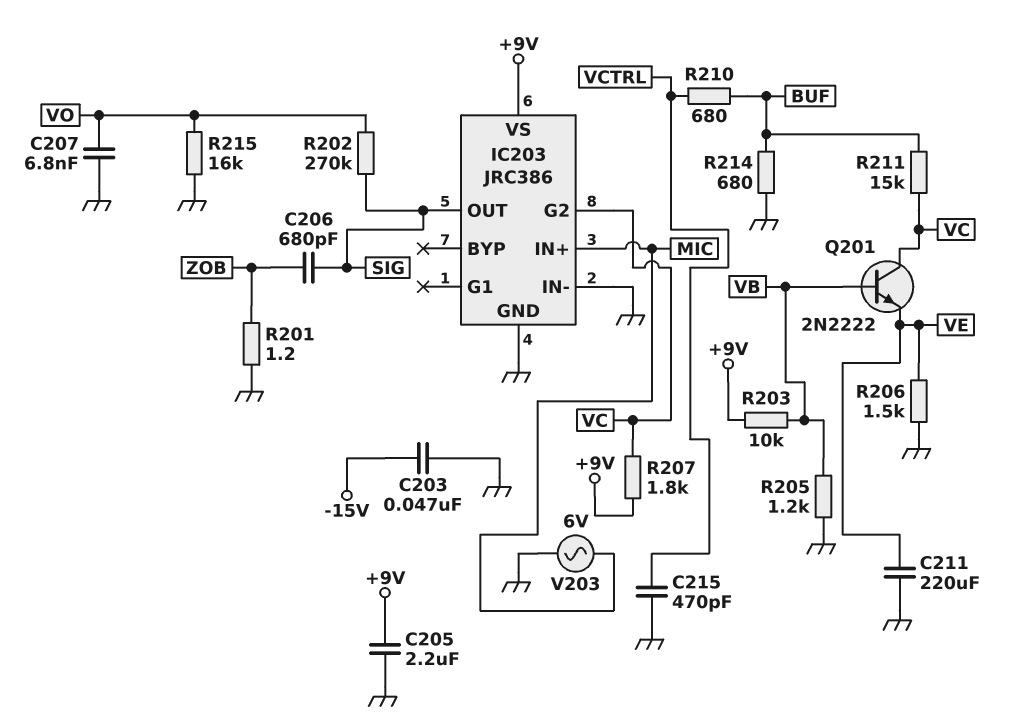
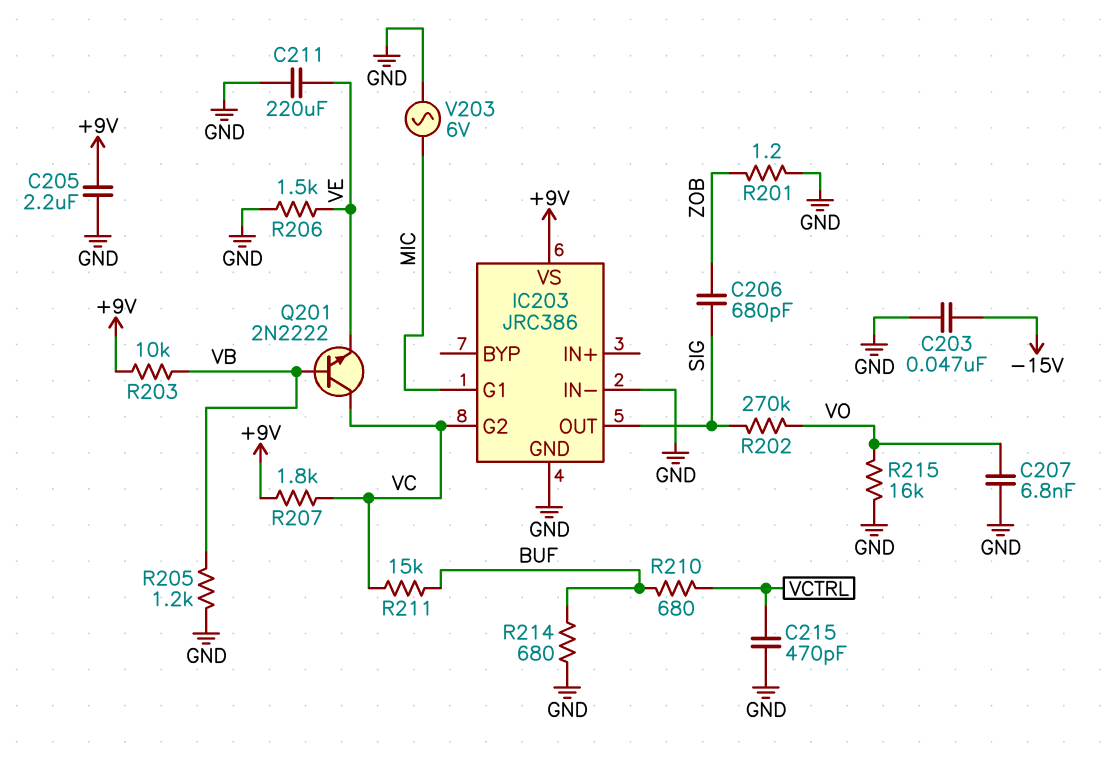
IC203 pin G1: none -> MIC
IC203 pin IN+: MIC -> none

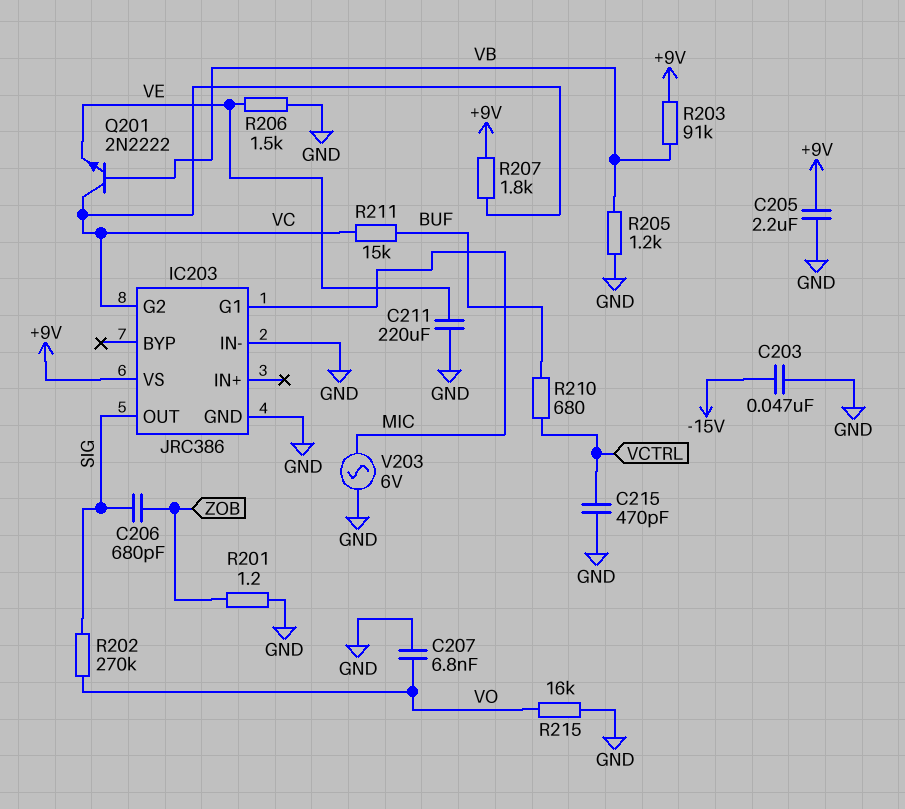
R203: 10k (+9V, VB) -> 91k (+9V, VB)
R214: 680 (BUF, GND) -> none

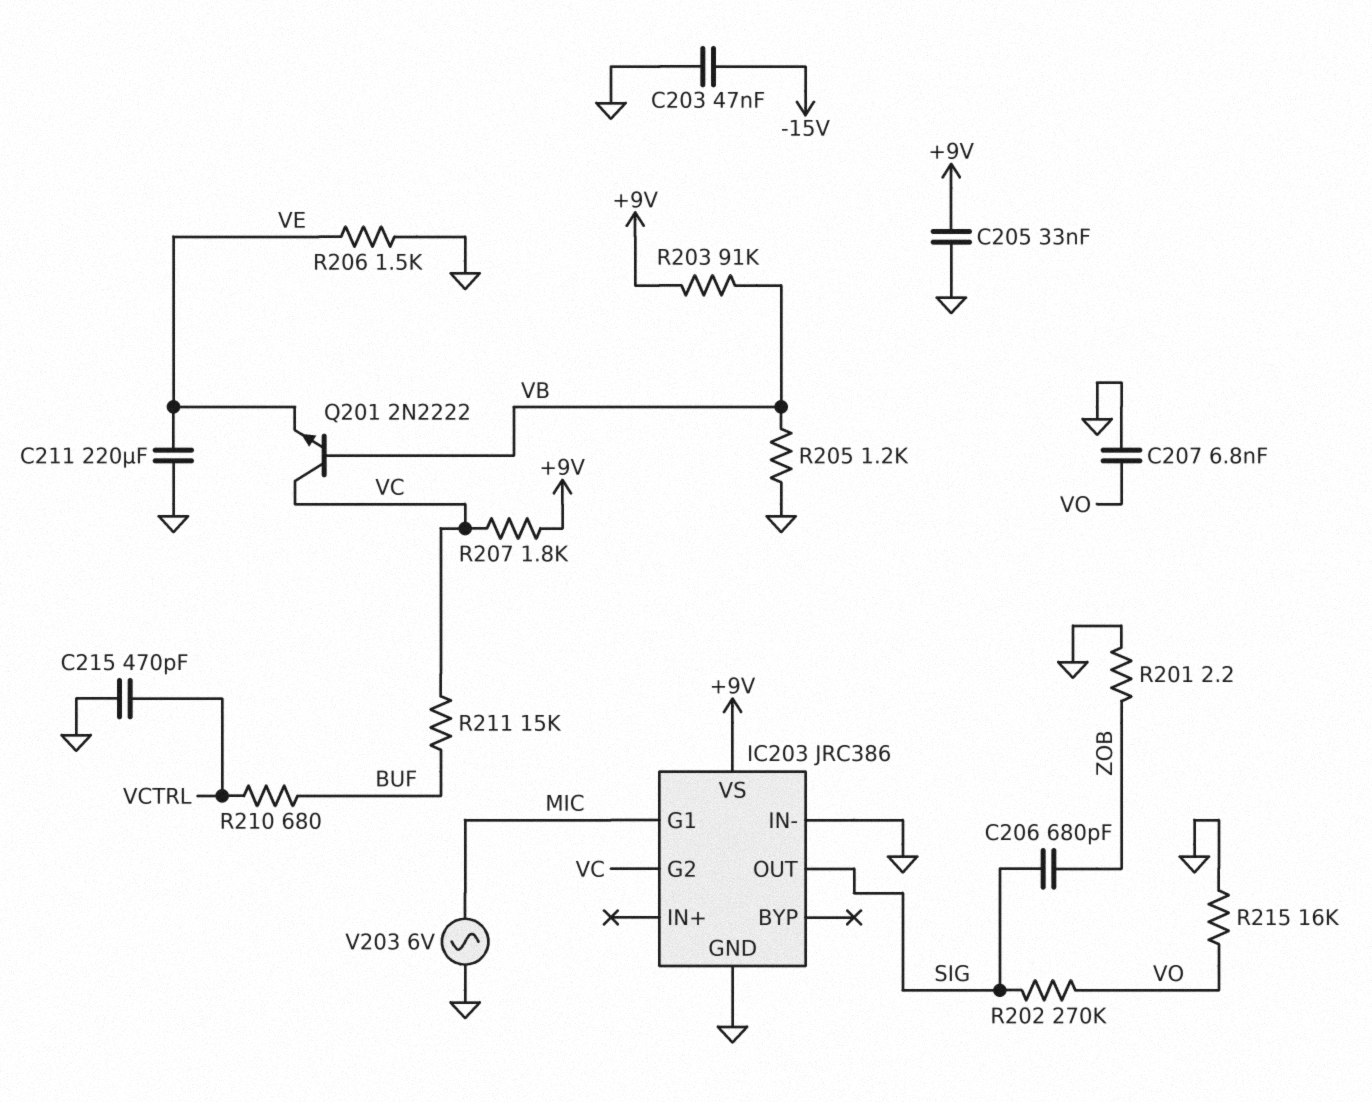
C205: 2.2uF (+9V, GND) -> 33nF (+9V, GND)
R201: 1.2 (GND, ZOB) -> 2.2 (GND, ZOB)

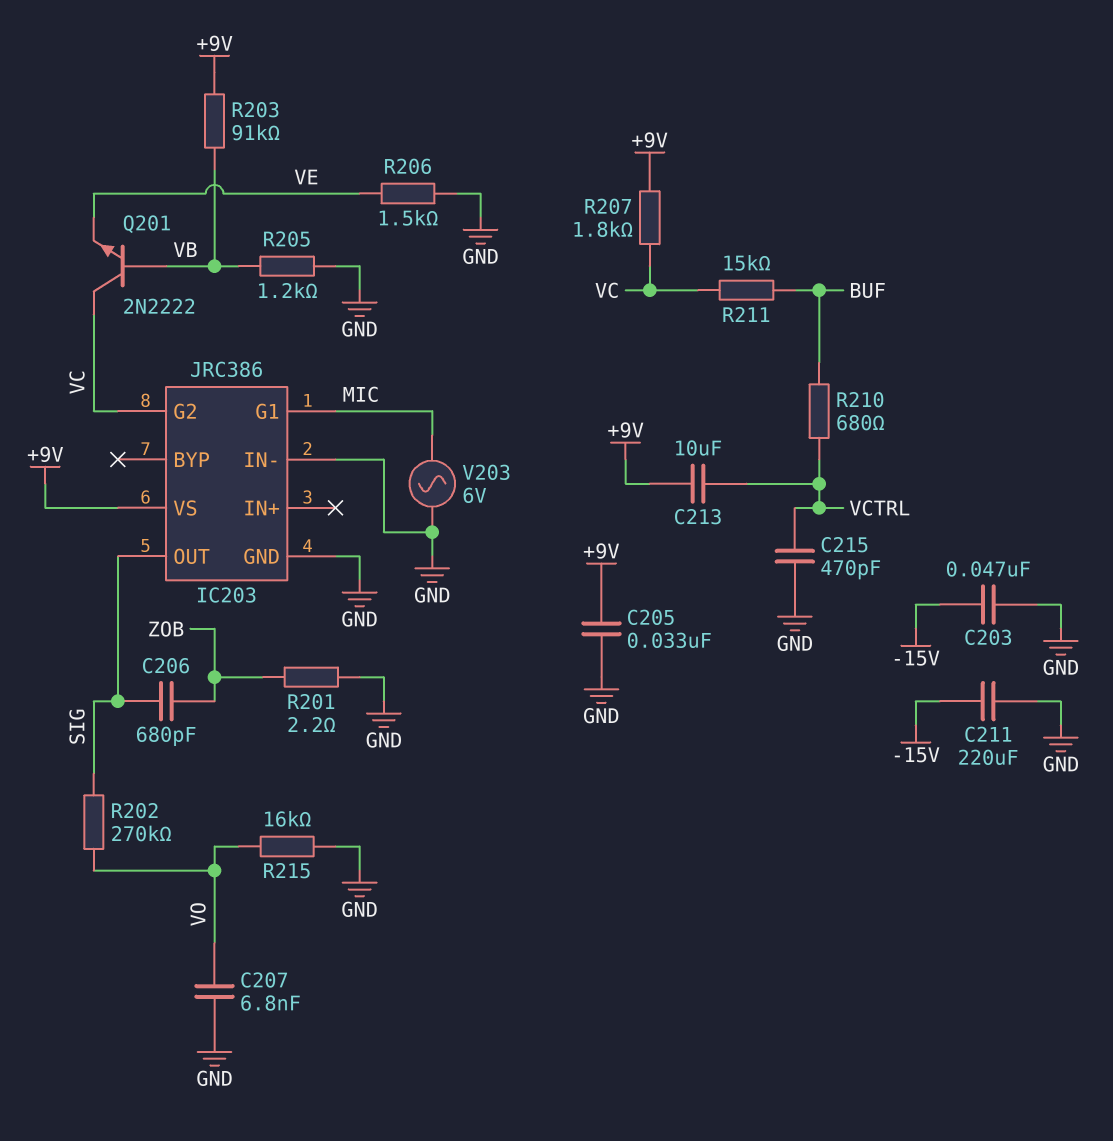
C211: 220uF (GND, VE) -> 220uF (-15V, GND)
C213: none -> 10uF (+9V, VCTRL)

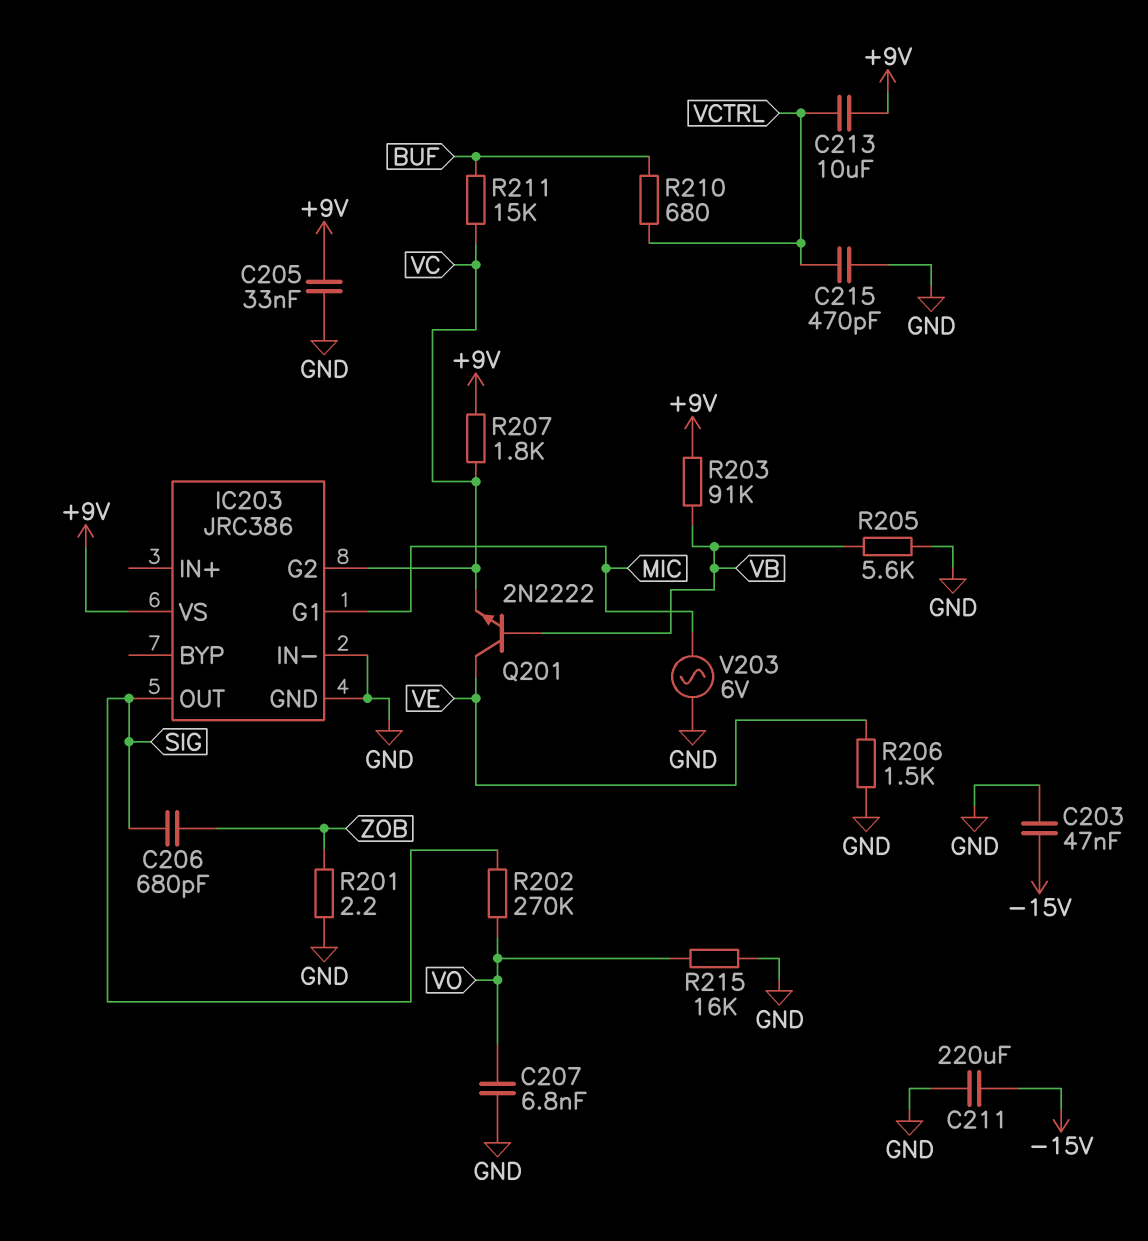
Q201: NPN 2N2222 (B VB, C VC, E VE) -> NPN 2N2222 (B VB, C VE, E VC)
R205: 1.2k (GND, VB) -> 5.6k (GND, VB)

